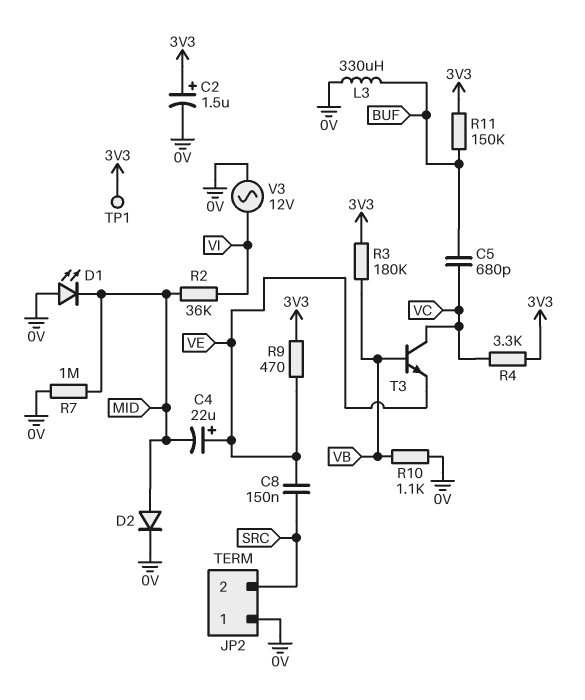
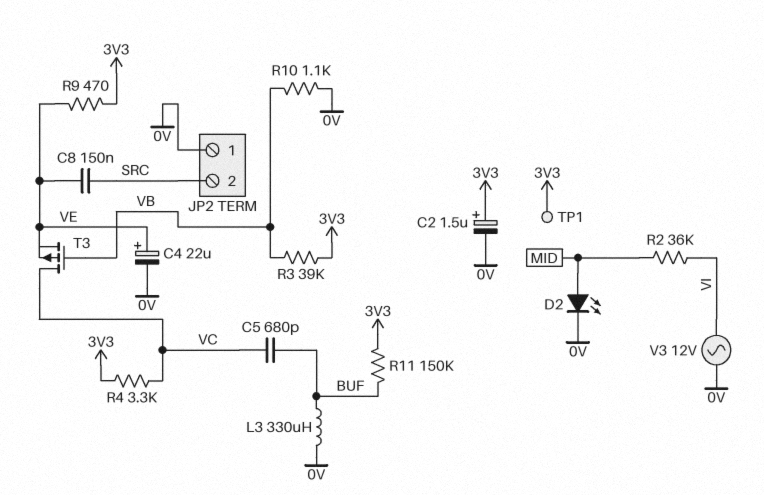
C4: 22uF (plus VE, minus MID) -> 22uF (plus VE, minus 0V)
D1: LED (A 0V, K MID) -> none
D2: diode (A MID, K 0V) -> LED (A MID, K 0V)
R3: 180k (3V3, VB) -> 39k (3V3, VB)
R7: 1M (0V, MID) -> none
T3: NPN (B VB, C VC, E VE) -> PMOS (G VB, D VC, S VE)

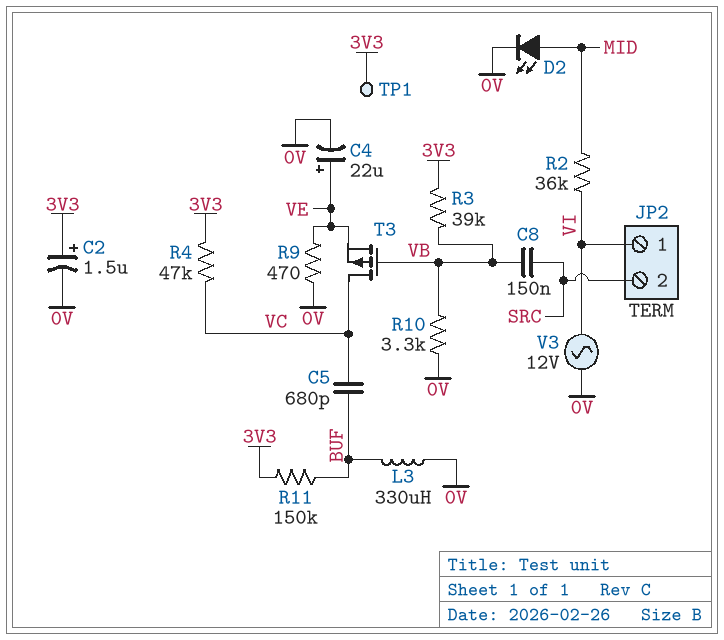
C8: 150nF (SRC, VE) -> 150nF (SRC, VB)
JP2 pin 1: 0V -> VI
R4: 3.3k (3V3, VC) -> 47k (3V3, VC)
R9: 470 (3V3, VE) -> 470 (0V, VE)
R10: 1.1k (0V, VB) -> 3.3k (0V, VB)

